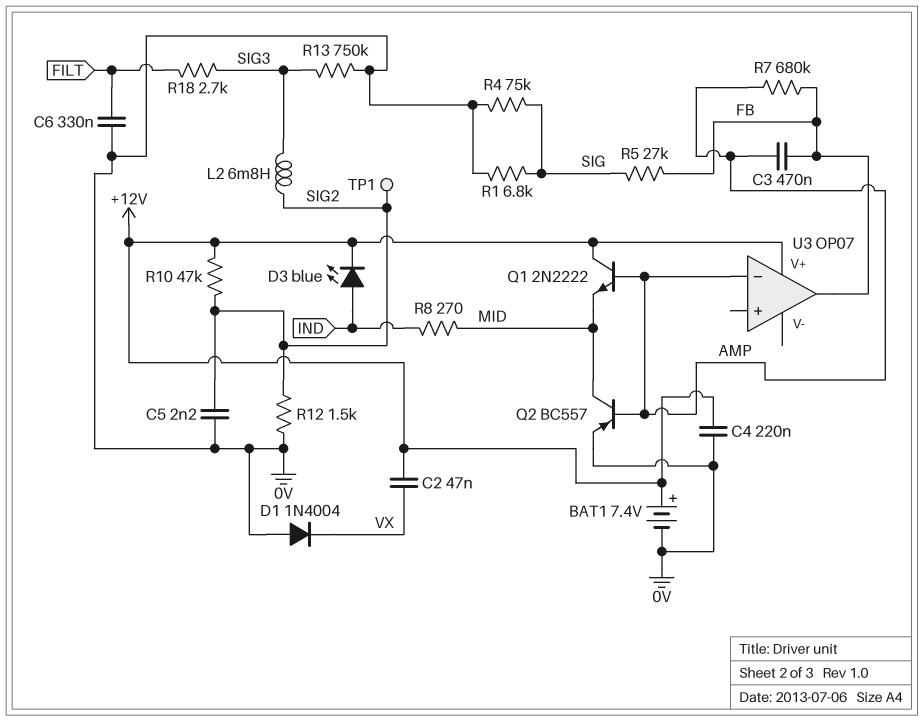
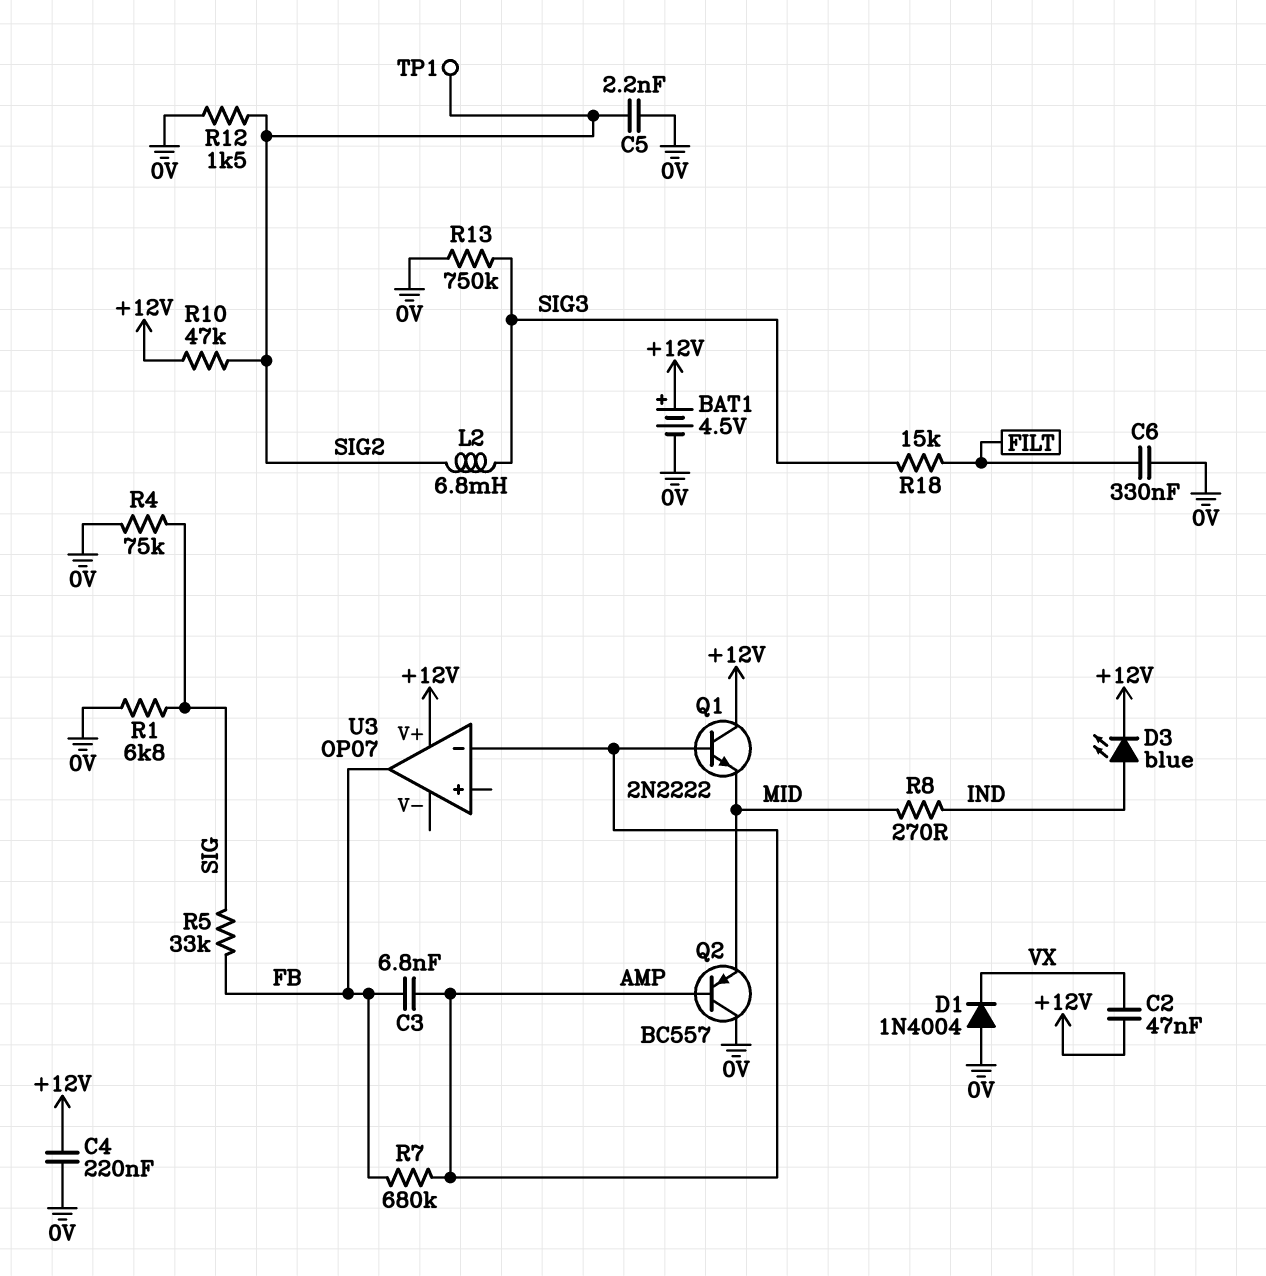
BAT1: 7.4V (plus +12V, minus 0V) -> 4.5V (plus +12V, minus 0V)
C3: 470nF (AMP, FB) -> 6.8nF (AMP, FB)
Q2: PNP BC557 (B AMP, C MID, E 0V) -> PNP BC557 (B AMP, C 0V, E MID)
R5: 27k (FB, SIG) -> 33k (FB, SIG)
R18: 2.7k (FILT, SIG3) -> 15k (FILT, SIG3)

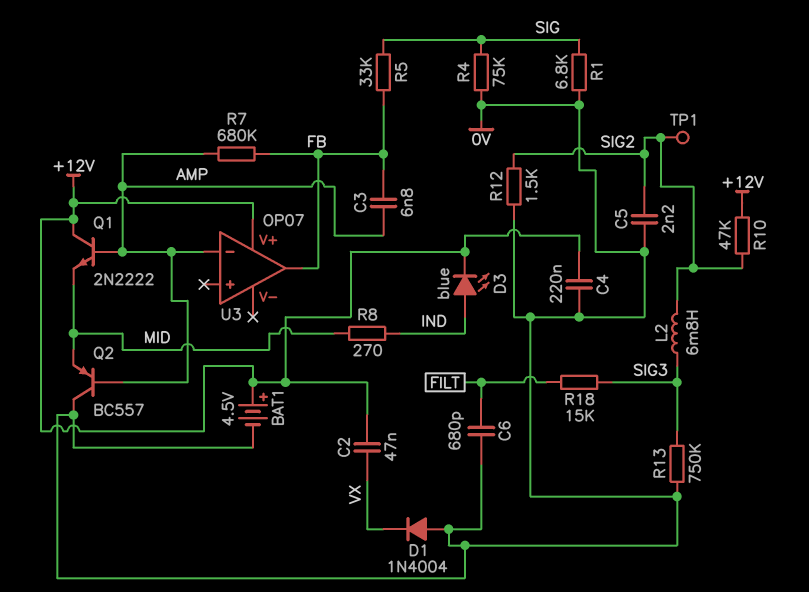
C6: 330nF (0V, FILT) -> 680pF (0V, FILT)

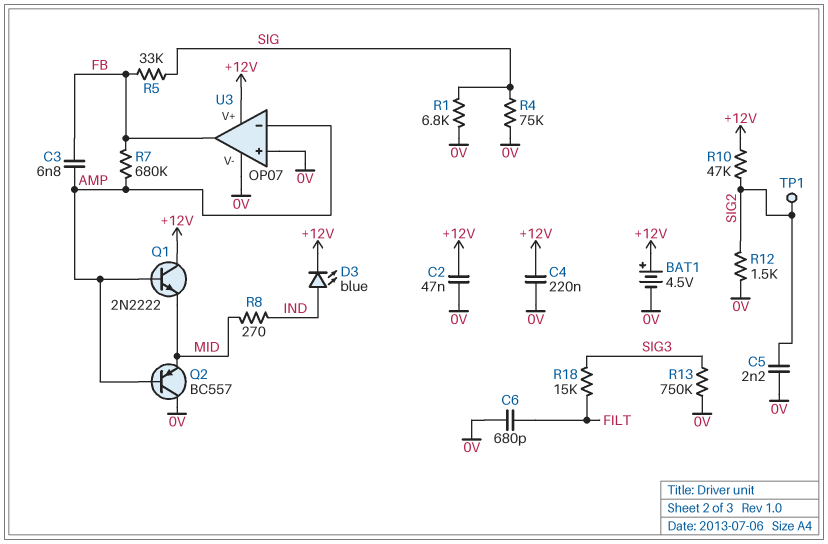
C2: 47nF (+12V, VX) -> 47nF (+12V, 0V)
D1: diode 1N4004 (A 0V, K VX) -> none
L2: 6.8mH (SIG2, SIG3) -> none
U3 pin V-: none -> 0V
U3 pin in+: none -> 0V

